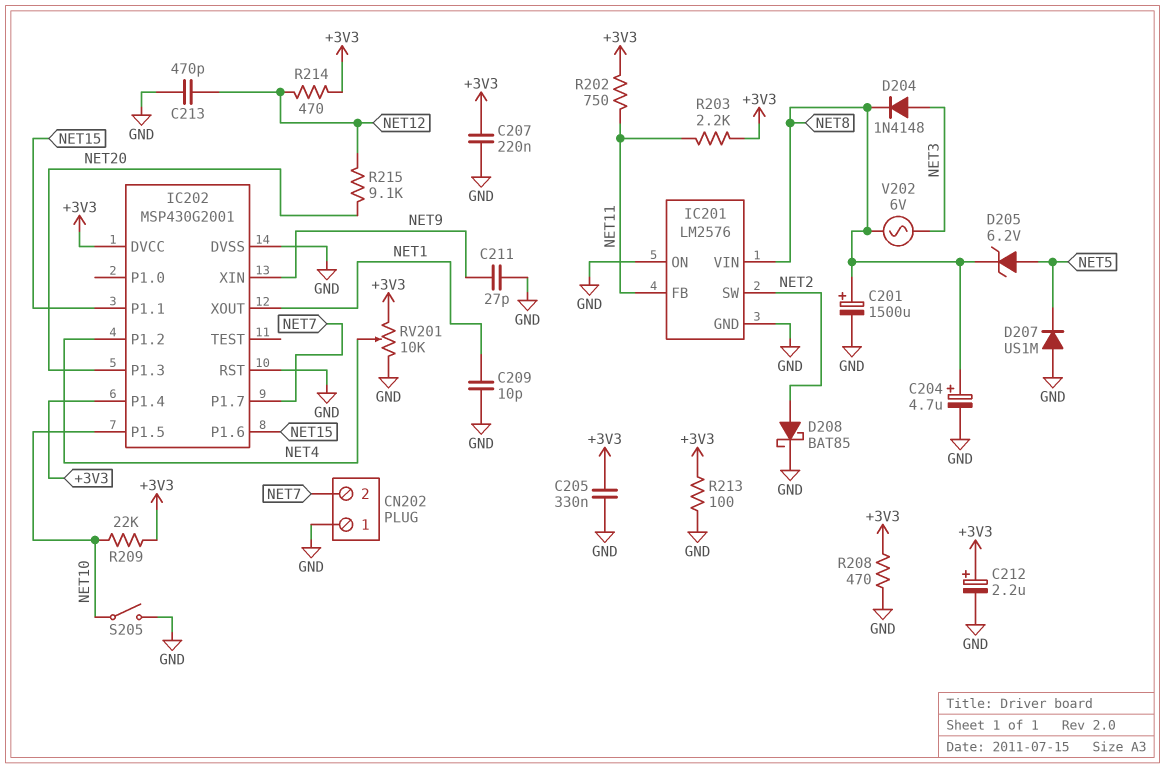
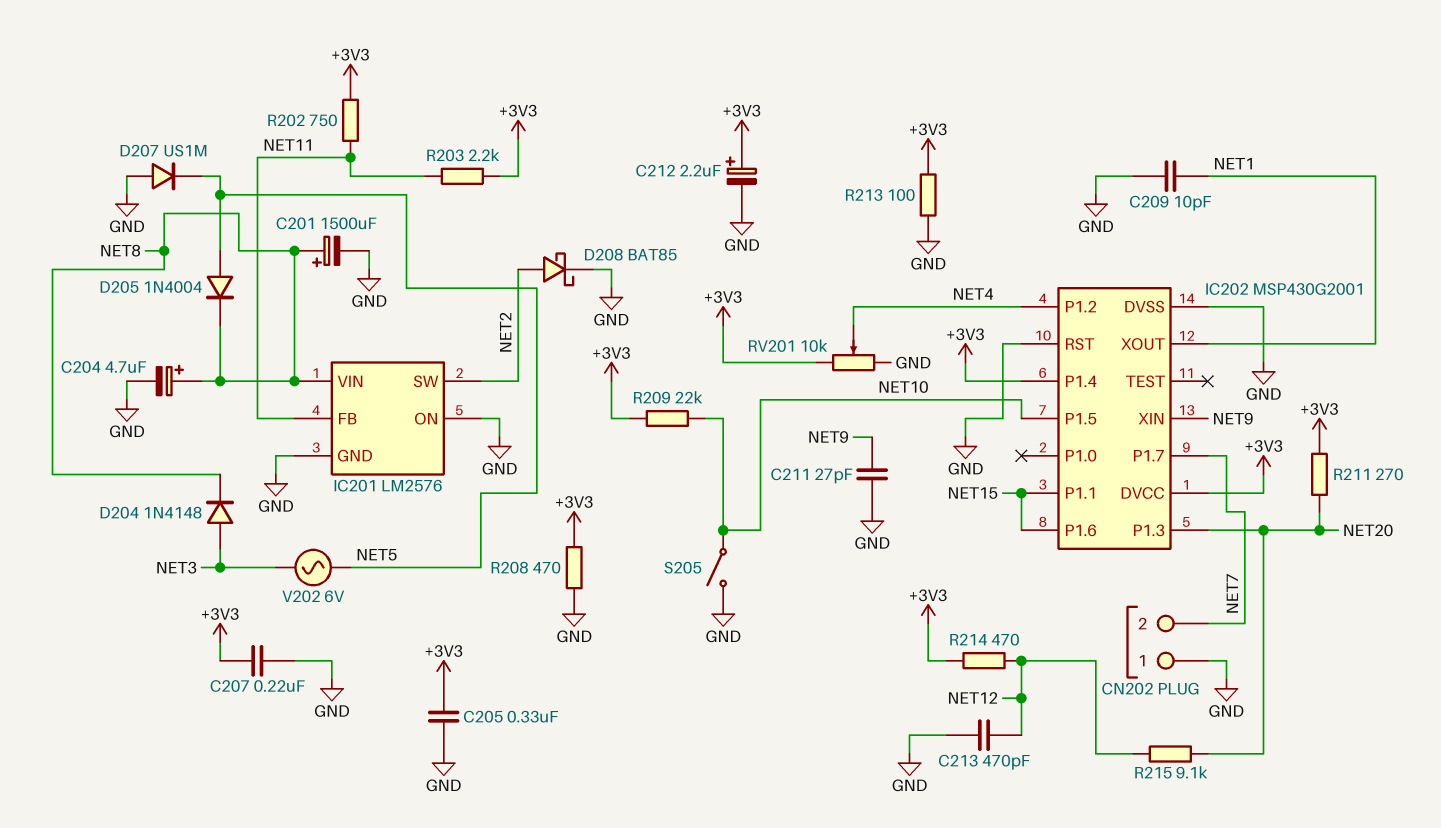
D205: zener 6.2V (A NET5, K NET8) -> diode 1N4004 (A NET5, K NET8)
R211: none -> 270 (+3V3, NET20)
V202: AC 6V (NET3, NET8) -> AC 6V (NET3, NET5)

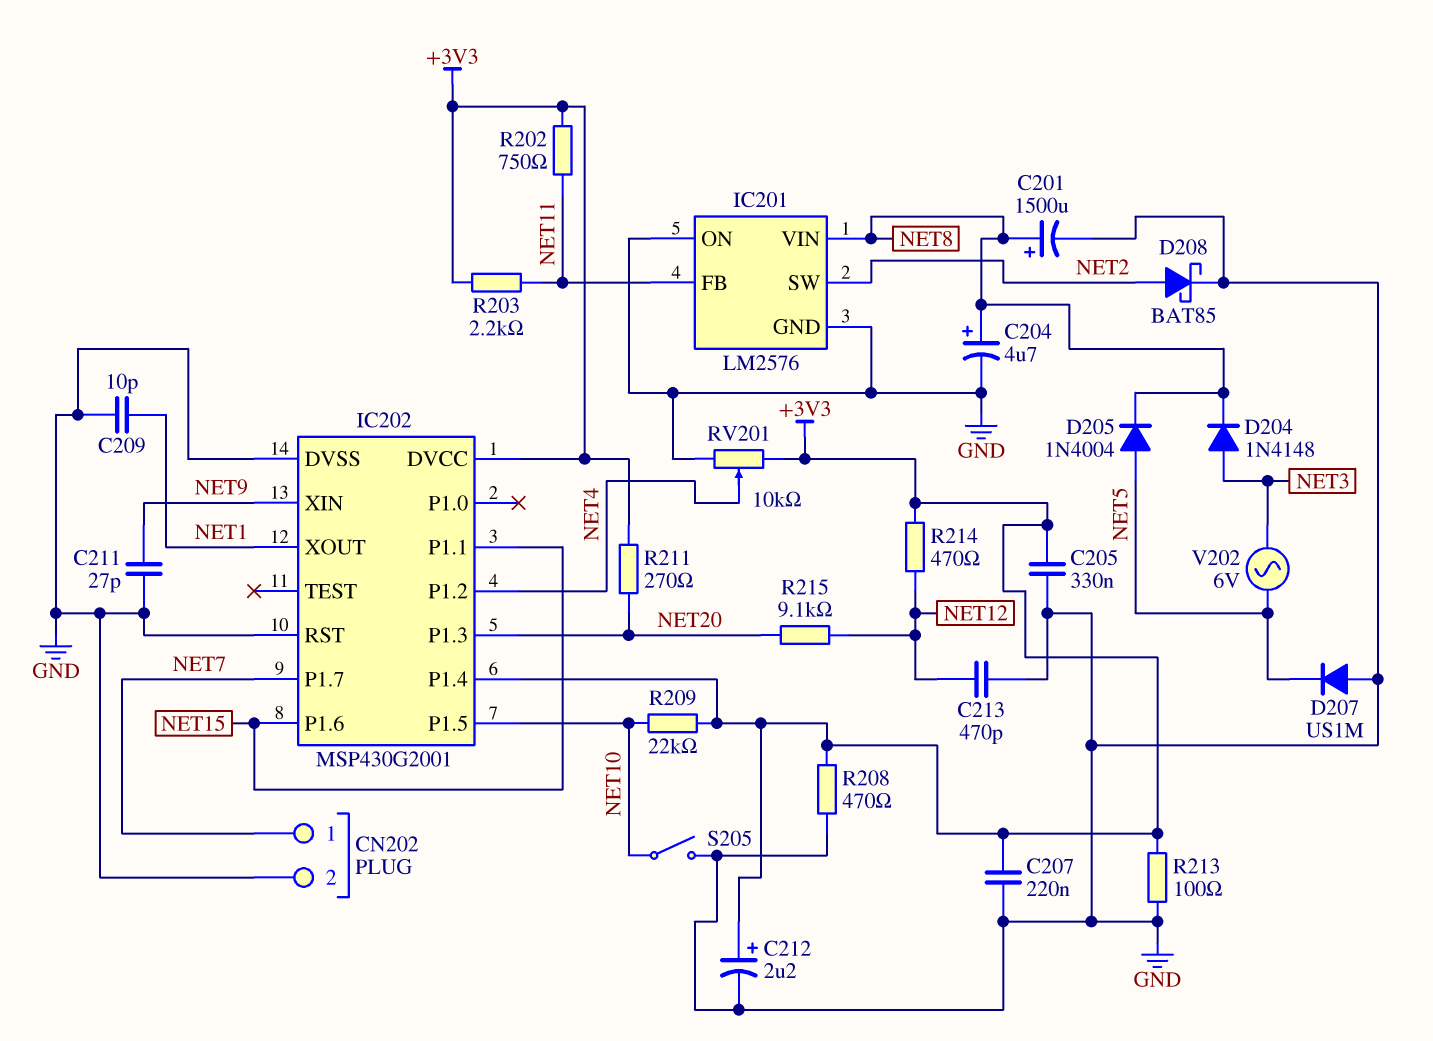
CN202 pin 1: GND -> NET7
CN202 pin 2: NET7 -> GND

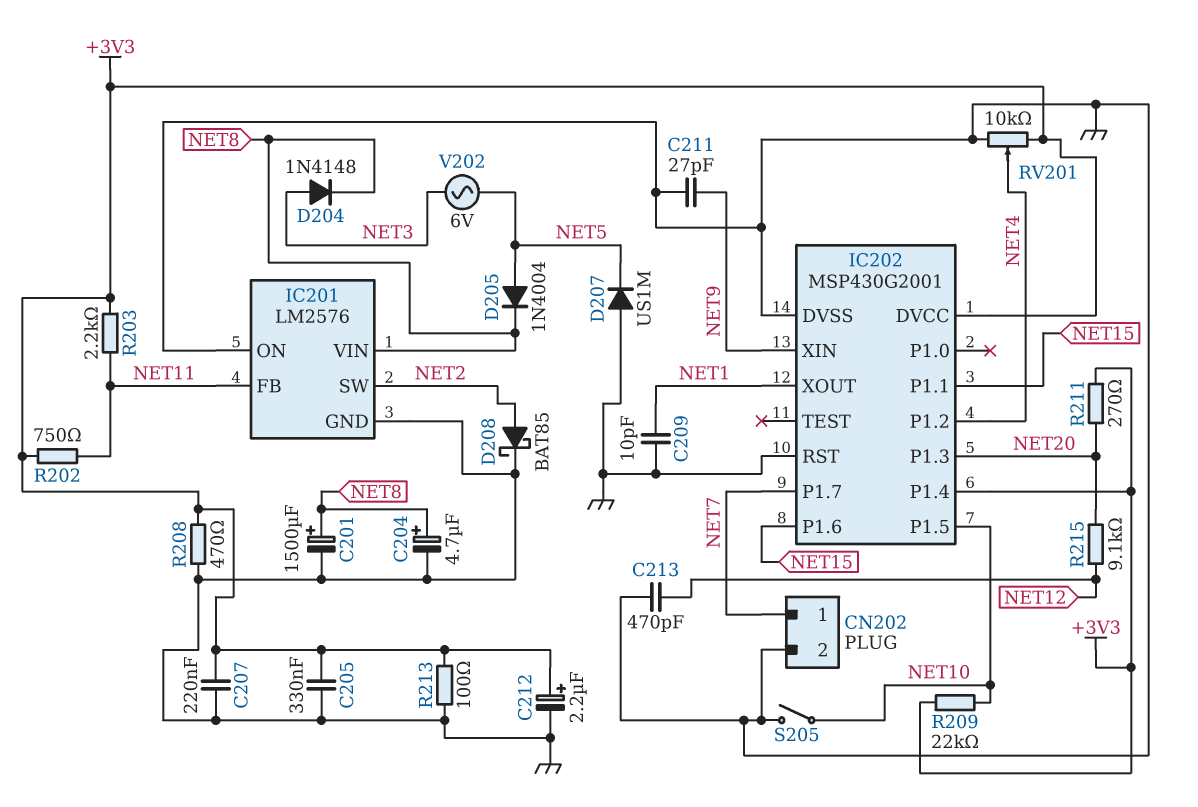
R214: 470 (+3V3, NET12) -> none

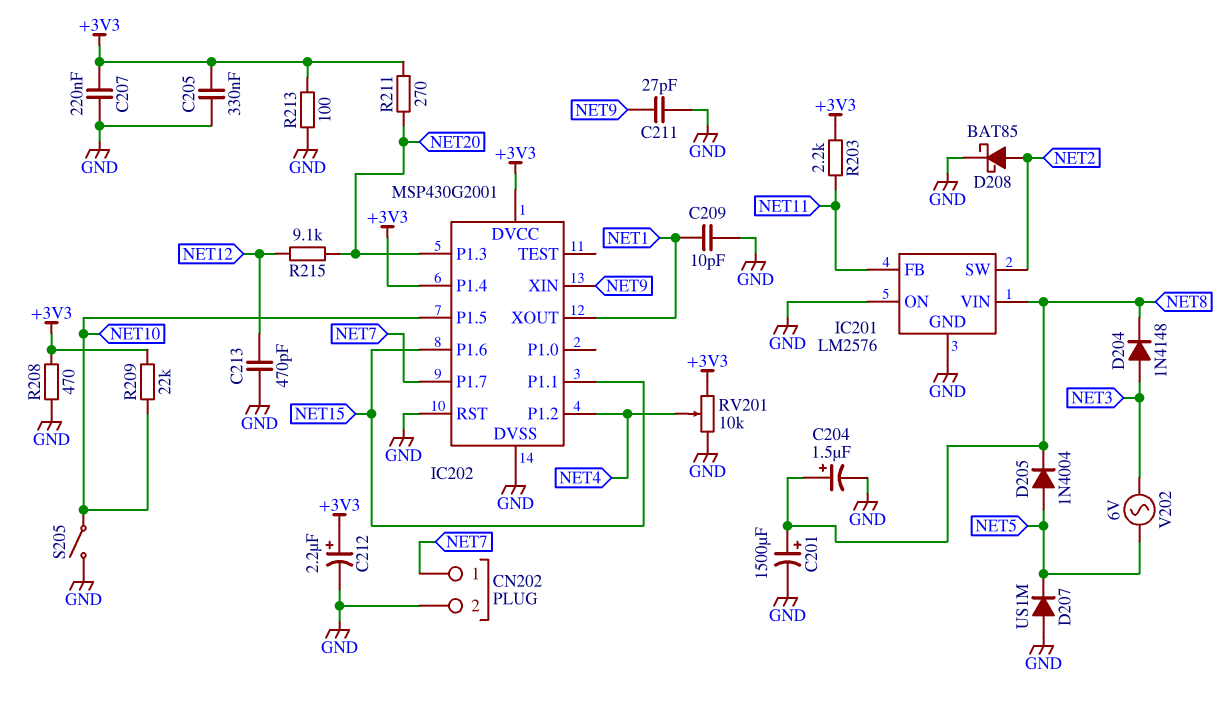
C204: 4.7uF (plus NET8, minus GND) -> 1.5uF (plus NET8, minus GND)
R202: 750 (+3V3, NET11) -> none

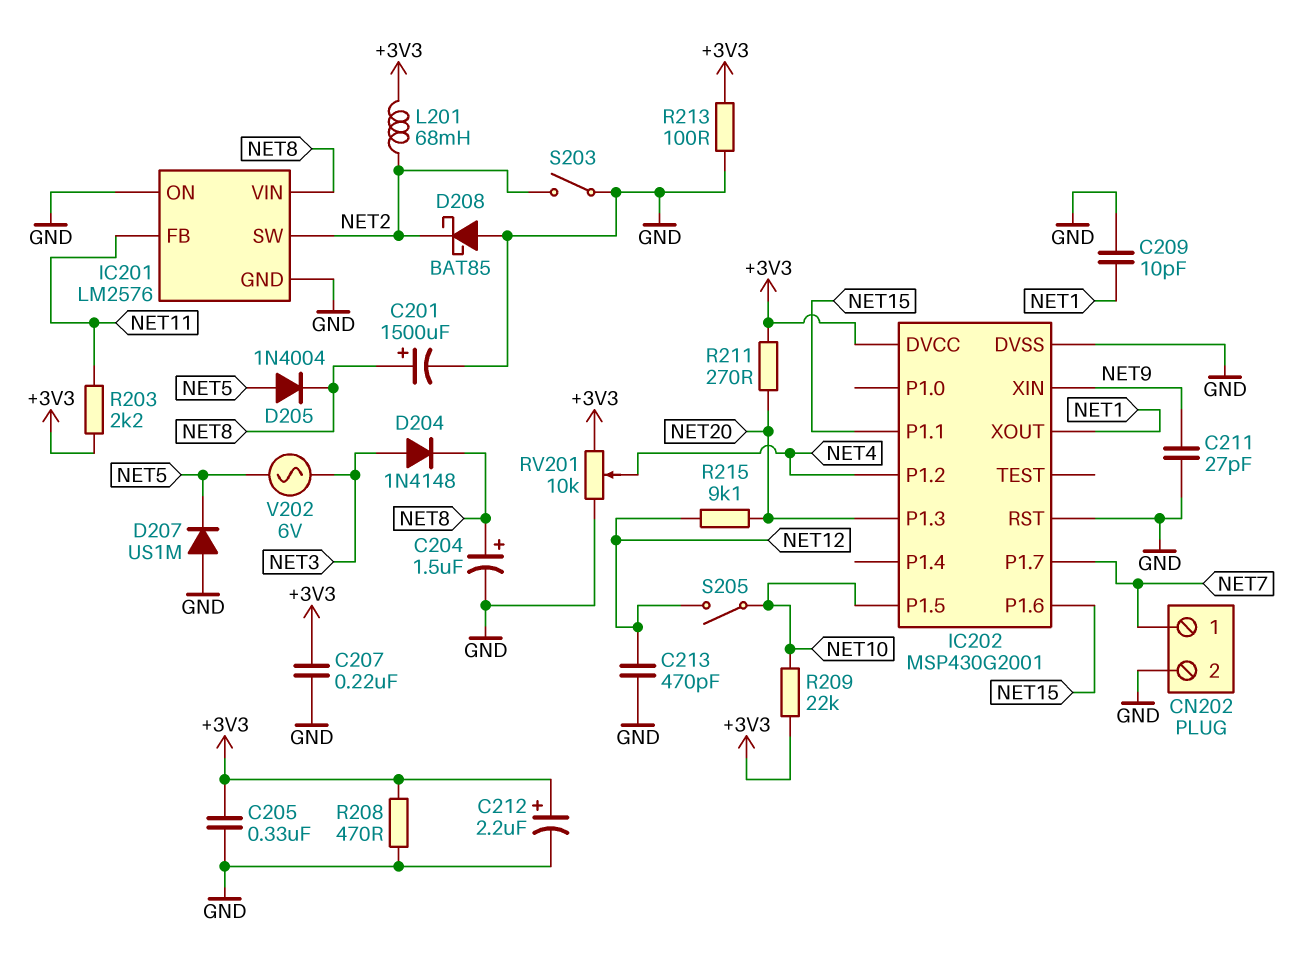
D208: schottky BAT85 (A NET2, K GND) -> schottky BAT85 (A GND, K NET2)
IC202 pin P1.4: +3V3 -> none
L201: none -> 68mH (+3V3, NET2)
S203: none -> switch (GND, NET2)
S205: switch (GND, NET10) -> switch (NET10, NET12)

